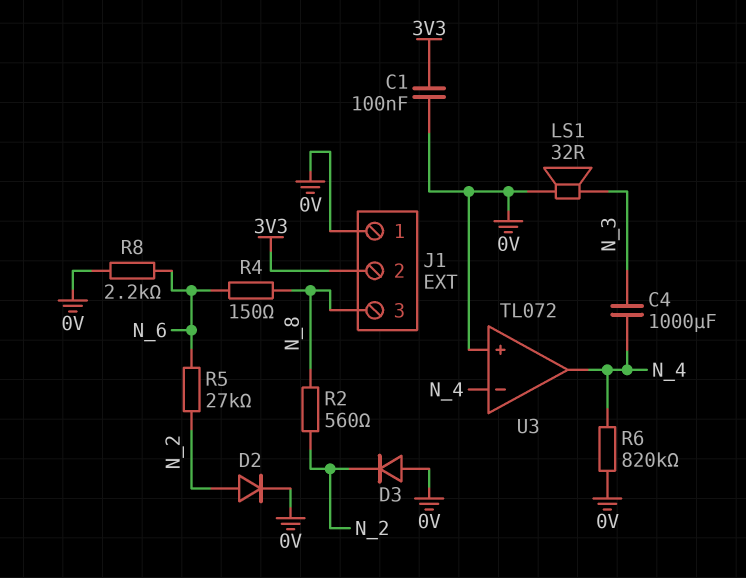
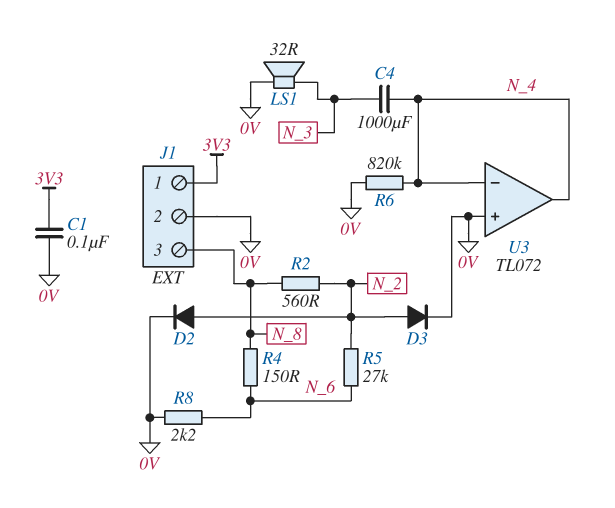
D3: diode (A 0V, K N_2) -> diode (A N_2, K 0V)
J1 pin 1: 0V -> 3V3
J1 pin 2: 3V3 -> 0V

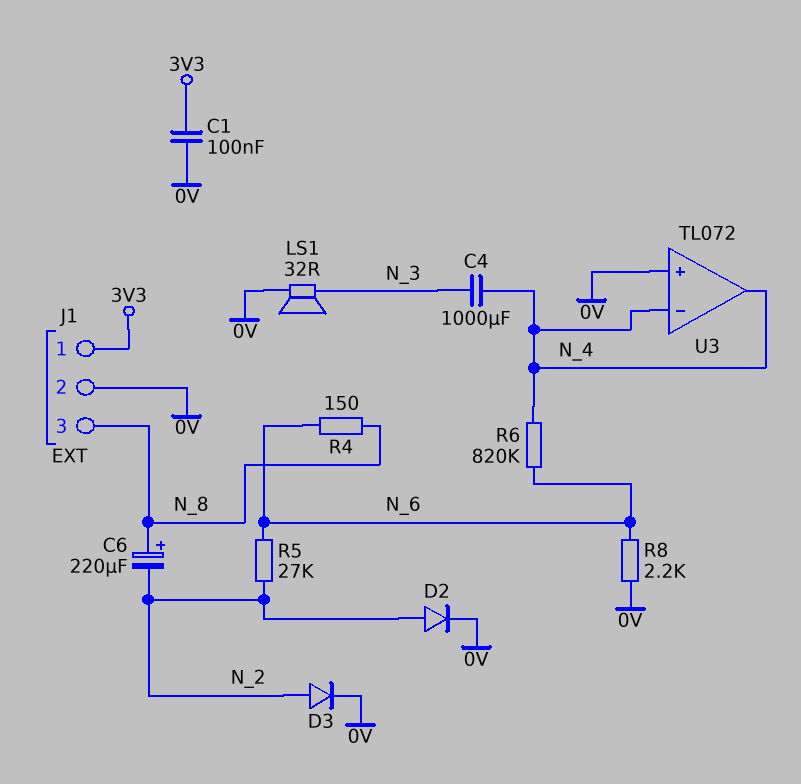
C6: none -> 220uF (plus N_8, minus N_2)
R2: 560 (N_2, N_8) -> none
R6: 820k (0V, N_4) -> 820k (N_4, N_6)

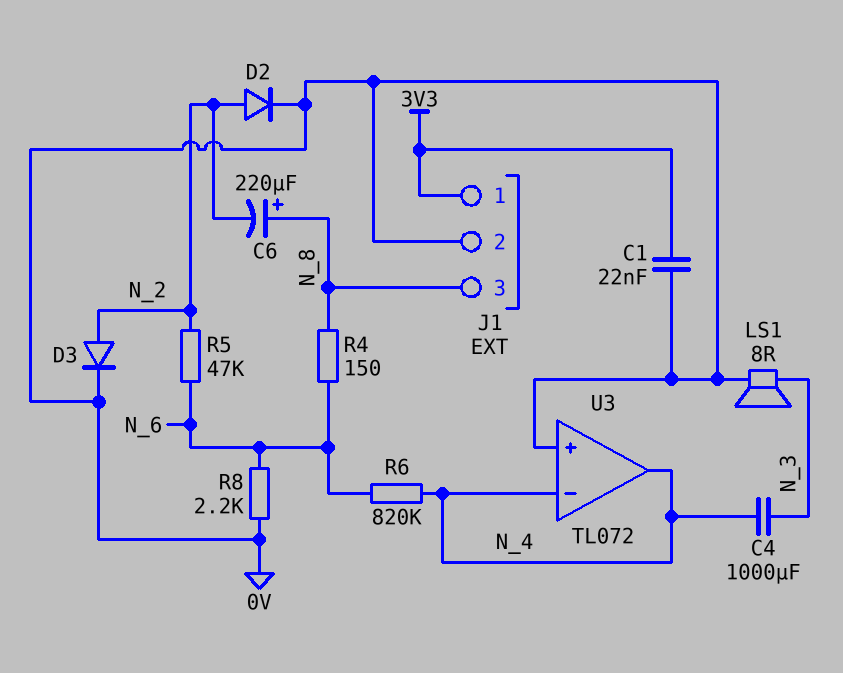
C1: 100nF (0V, 3V3) -> 22nF (0V, 3V3)
LS1: speaker 32R (0V, N_3) -> speaker 8R (0V, N_3)
R5: 27k (N_2, N_6) -> 47k (N_2, N_6)

